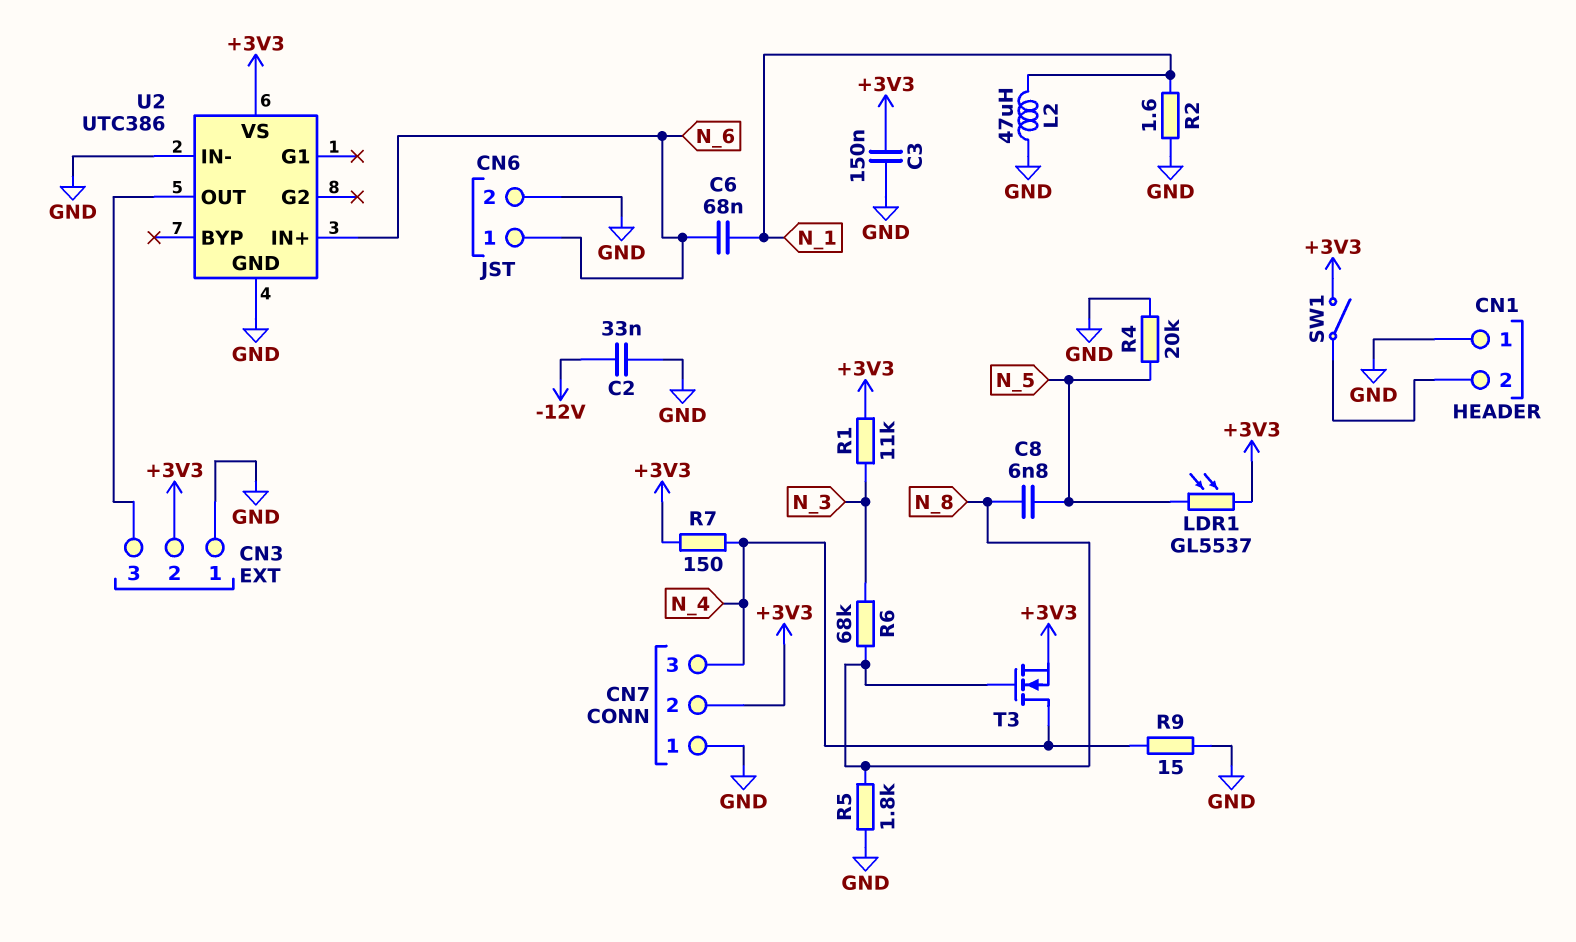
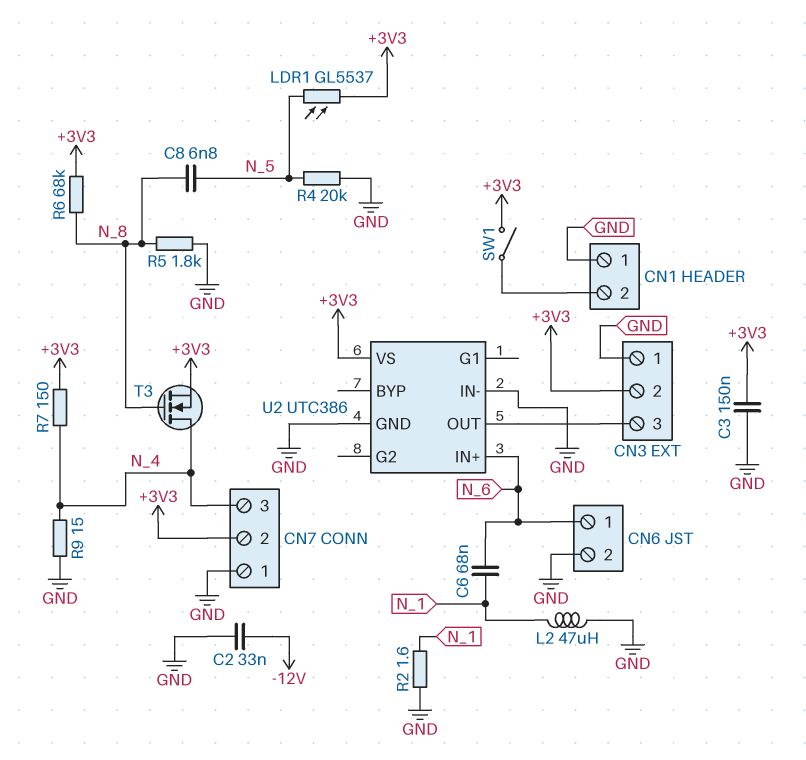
R1: 11k (+3V3, N_3) -> none
R6: 68k (N_3, N_8) -> 68k (+3V3, N_8)

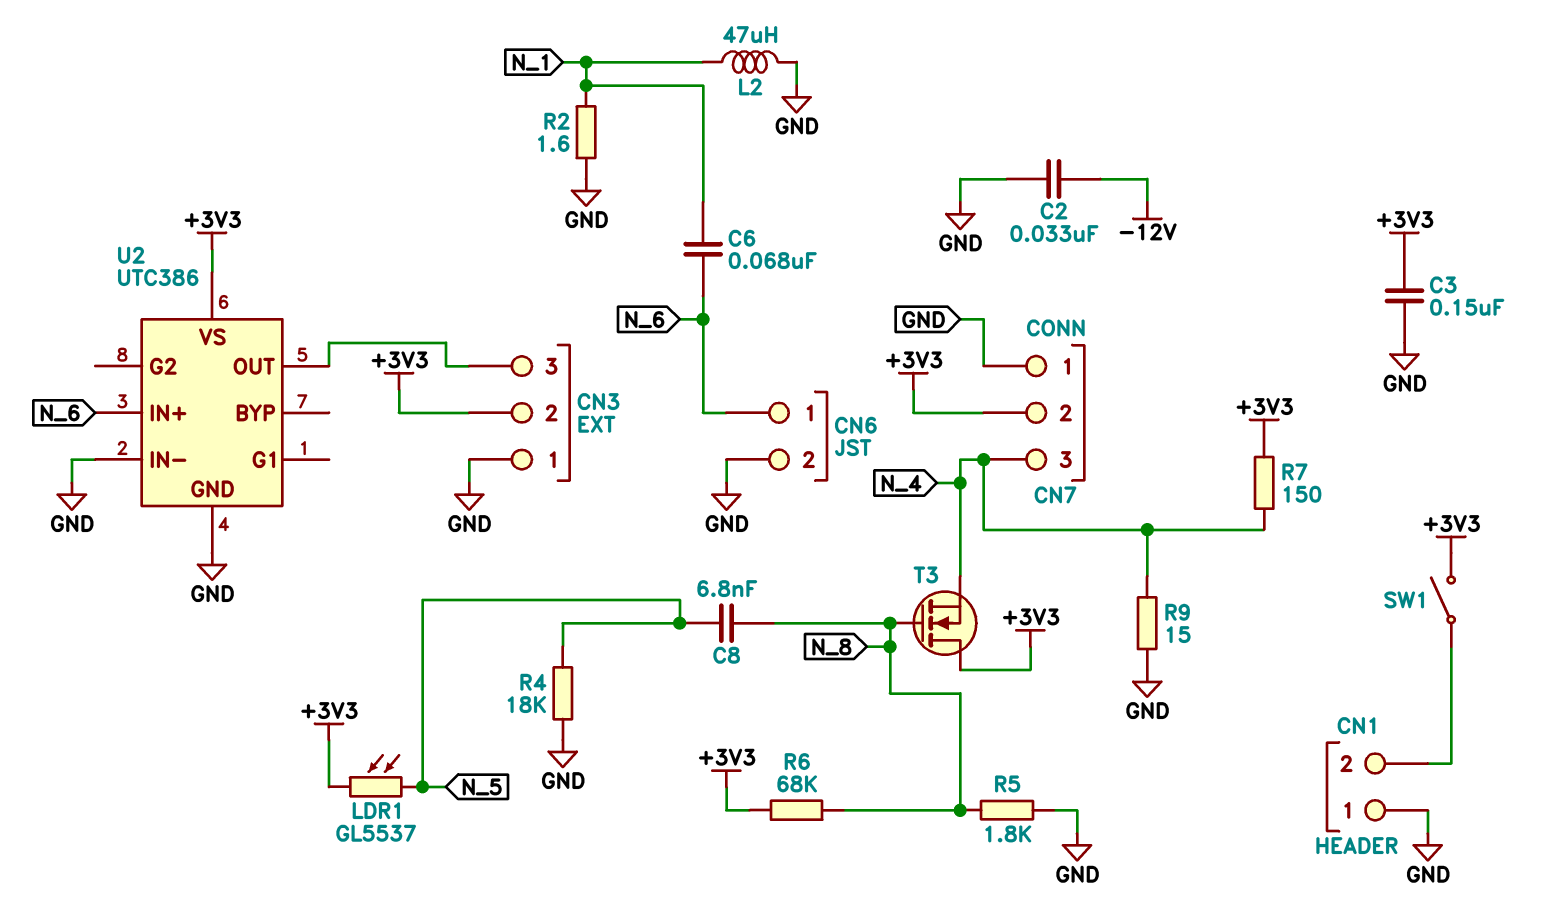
R4: 20k (GND, N_5) -> 18k (GND, N_5)
T3: NMOS (G N_8, D N_4, S +3V3) -> NMOS (G N_8, D +3V3, S N_4)

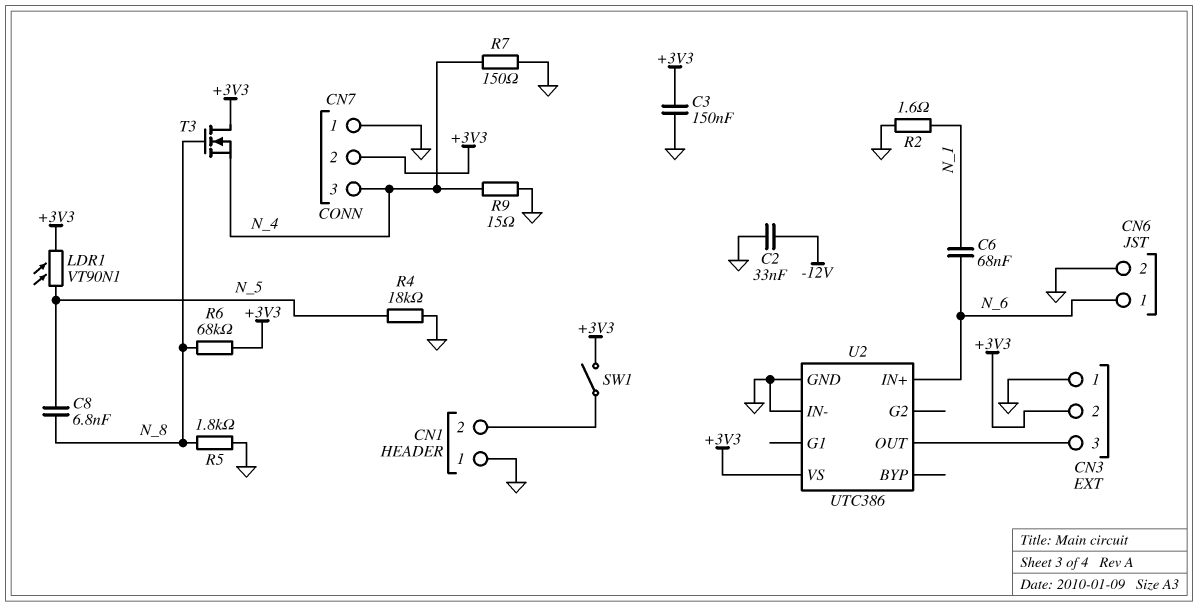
L2: 47uH (GND, N_1) -> none
LDR1: GL5537 (+3V3, N_5) -> VT90N1 (+3V3, N_5)
R7: 150 (+3V3, N_4) -> 150 (GND, N_4)

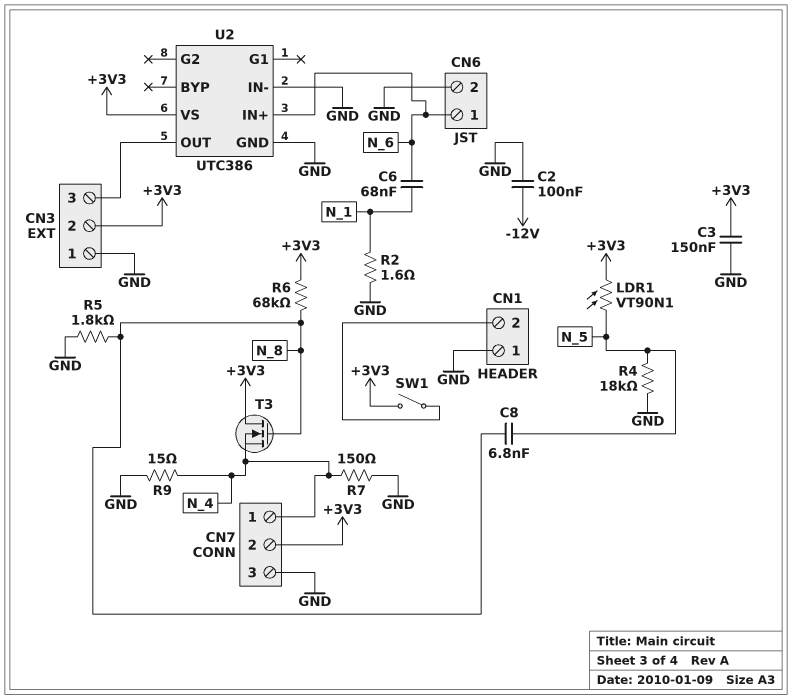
C2: 33nF (-12V, GND) -> 100nF (-12V, GND)
CN7 pin 1: GND -> N_4
CN7 pin 3: N_4 -> GND

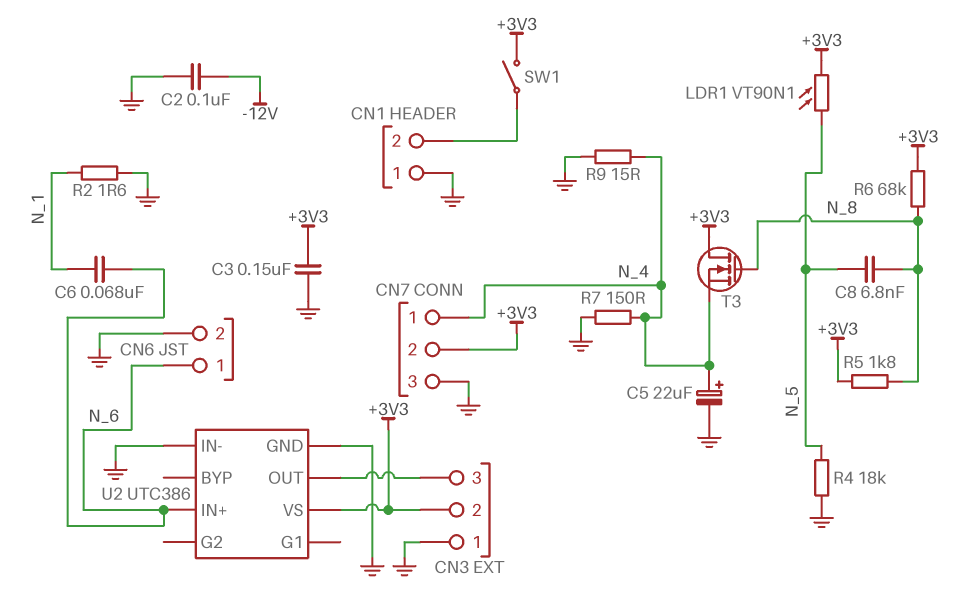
C5: none -> 22uF (plus N_4, minus GND)
R5: 1.8k (GND, N_8) -> 1.8k (+3V3, N_8)

